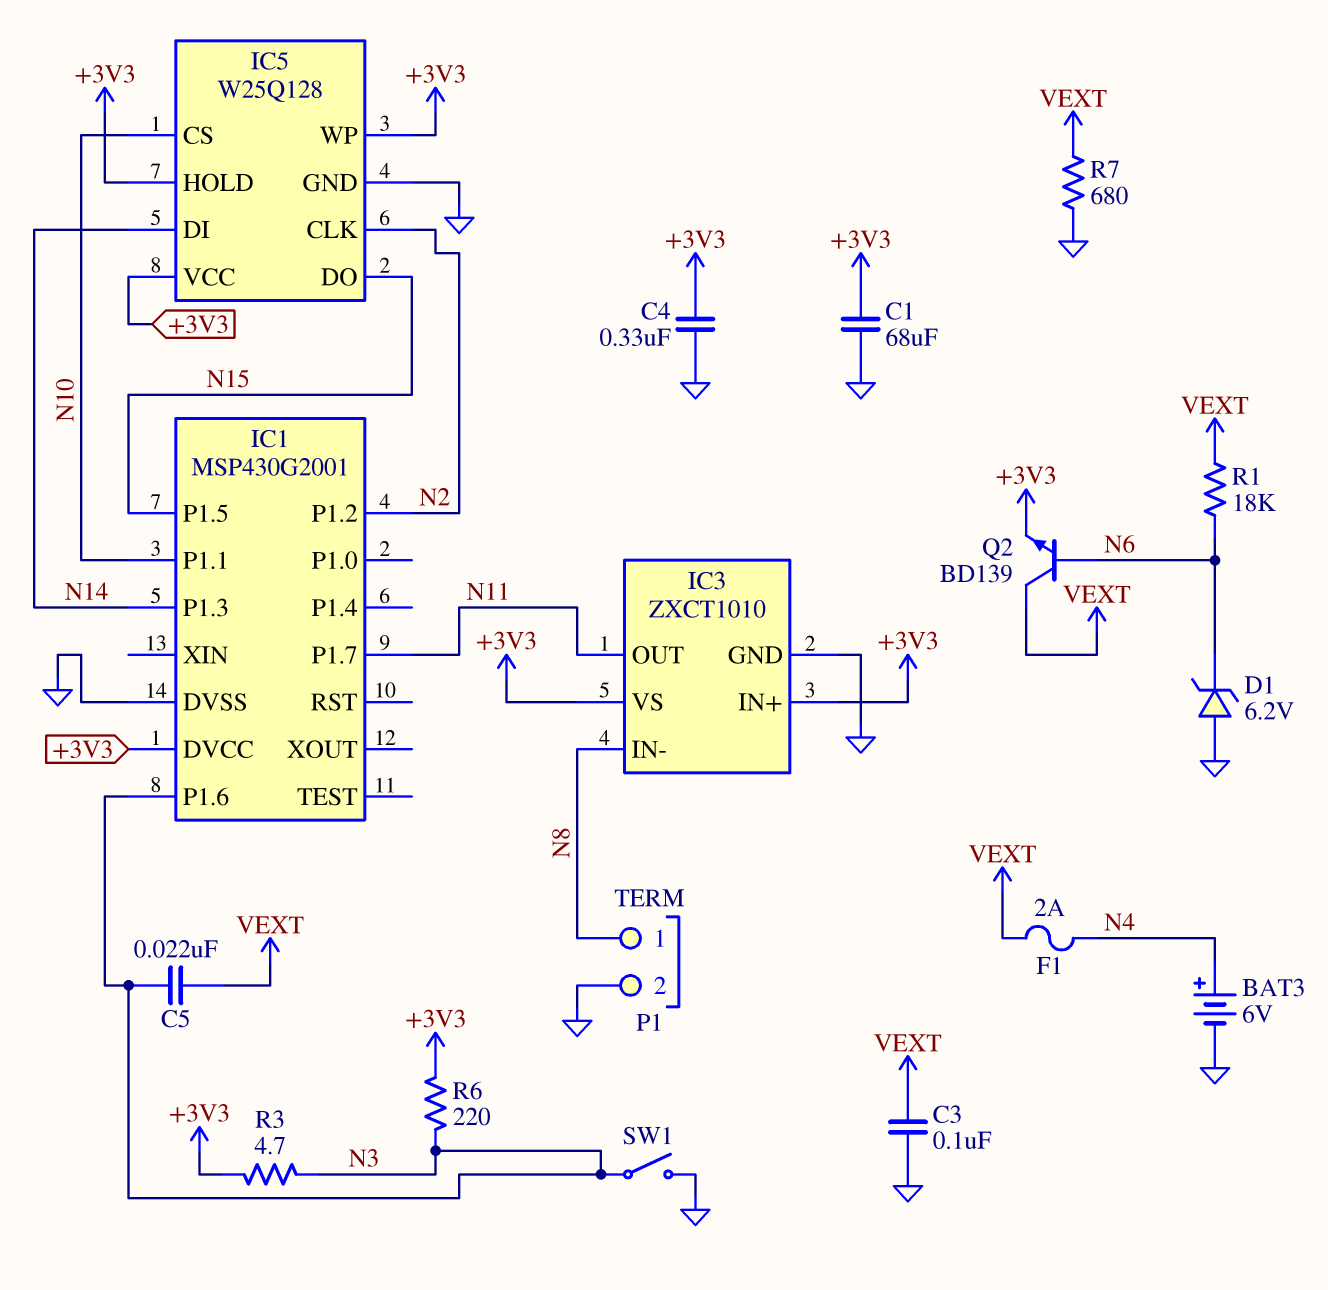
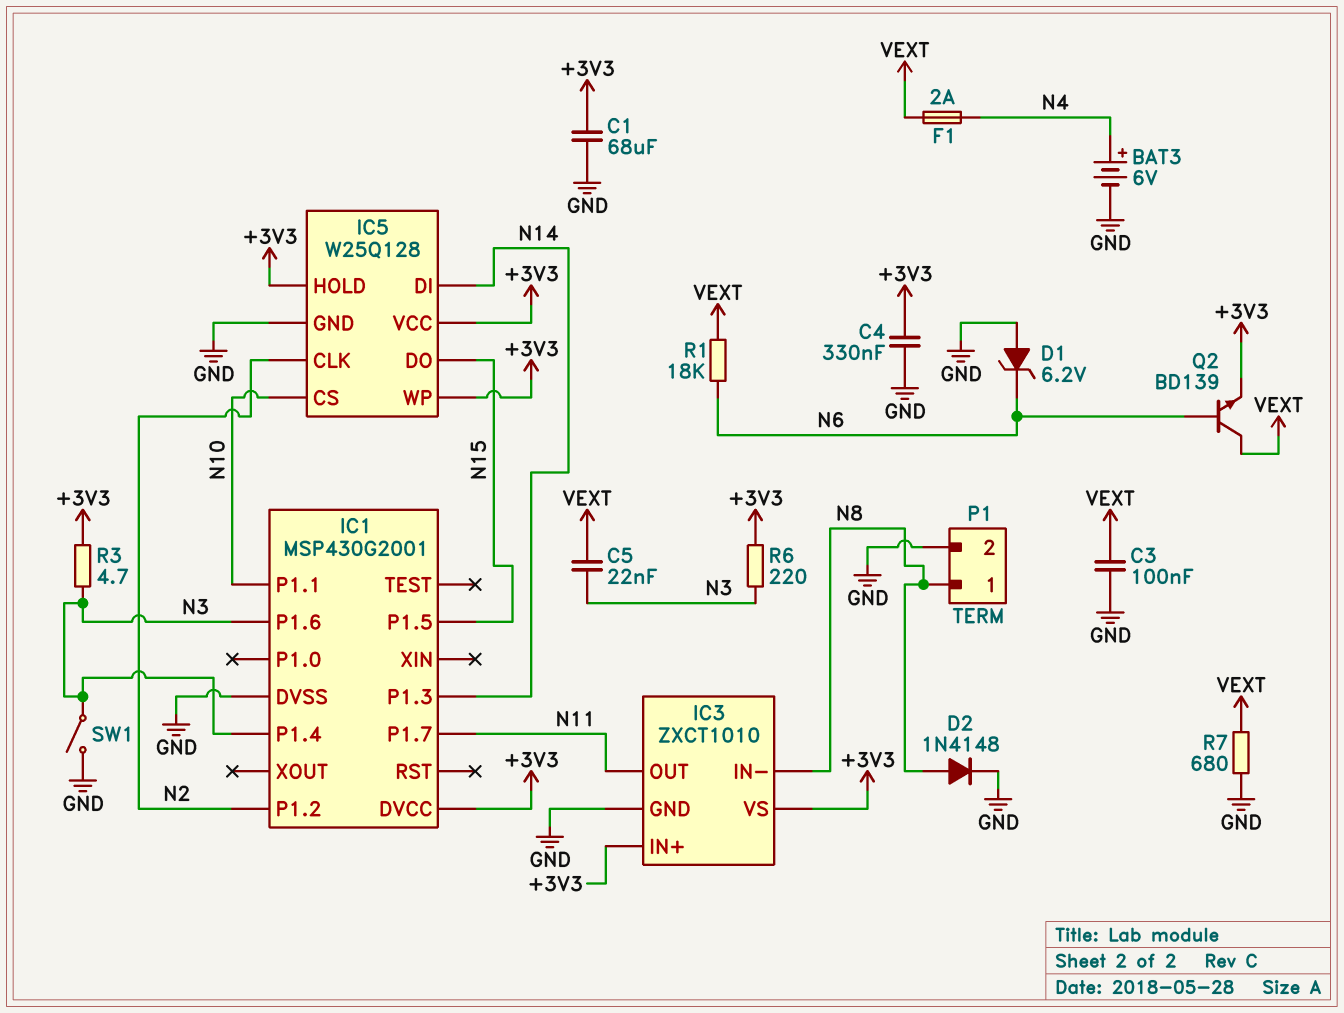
D2: none -> diode 1N4148 (A N8, K GND)
IC1 pin P1.4: none -> N3

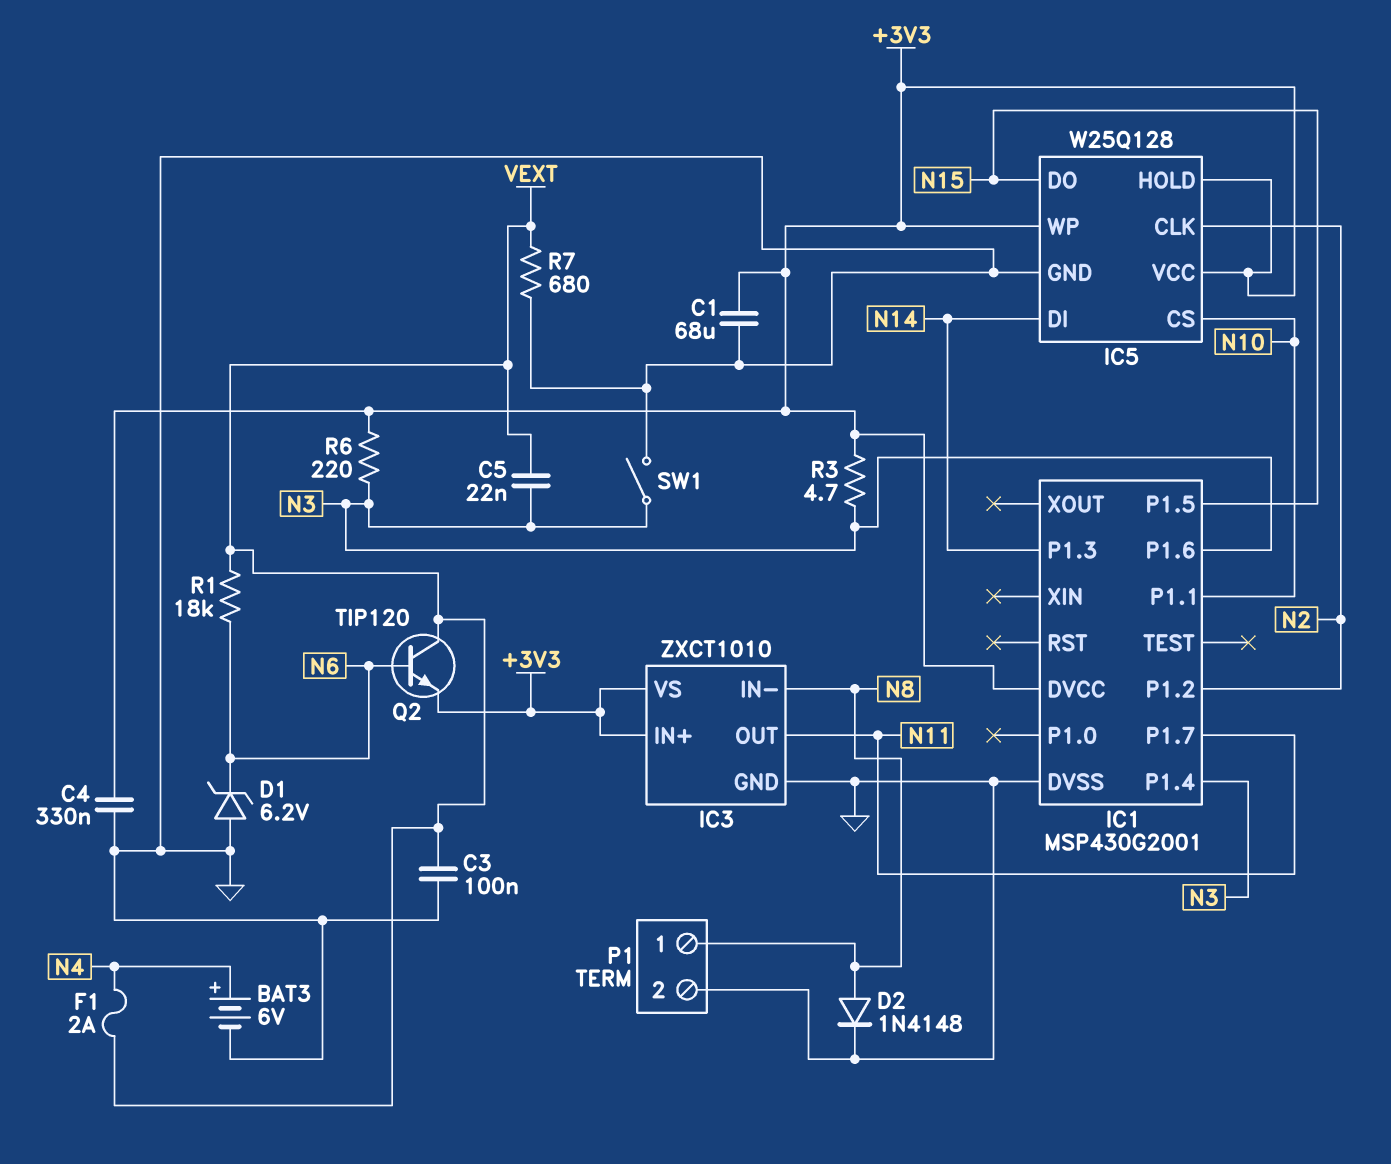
Q2: NPN BD139 (B N6, C VEXT, E +3V3) -> NPN TIP120 (B N6, C VEXT, E +3V3)

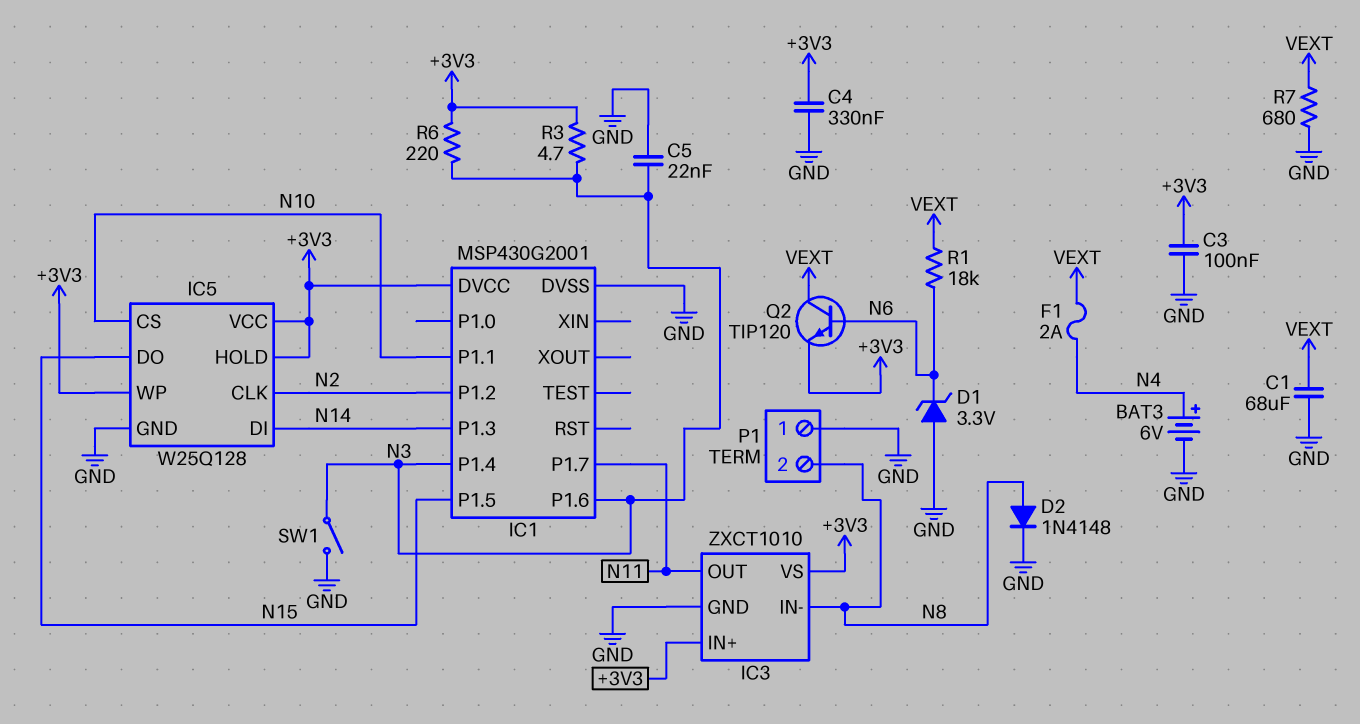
C1: 68uF (+3V3, GND) -> 68uF (GND, VEXT)
C3: 100nF (GND, VEXT) -> 100nF (+3V3, GND)
C5: 22nF (N3, VEXT) -> 22nF (GND, N3)
D1: zener 6.2V (A GND, K N6) -> zener 3.3V (A GND, K N6)
P1 pin 1: N8 -> GND
P1 pin 2: GND -> N8

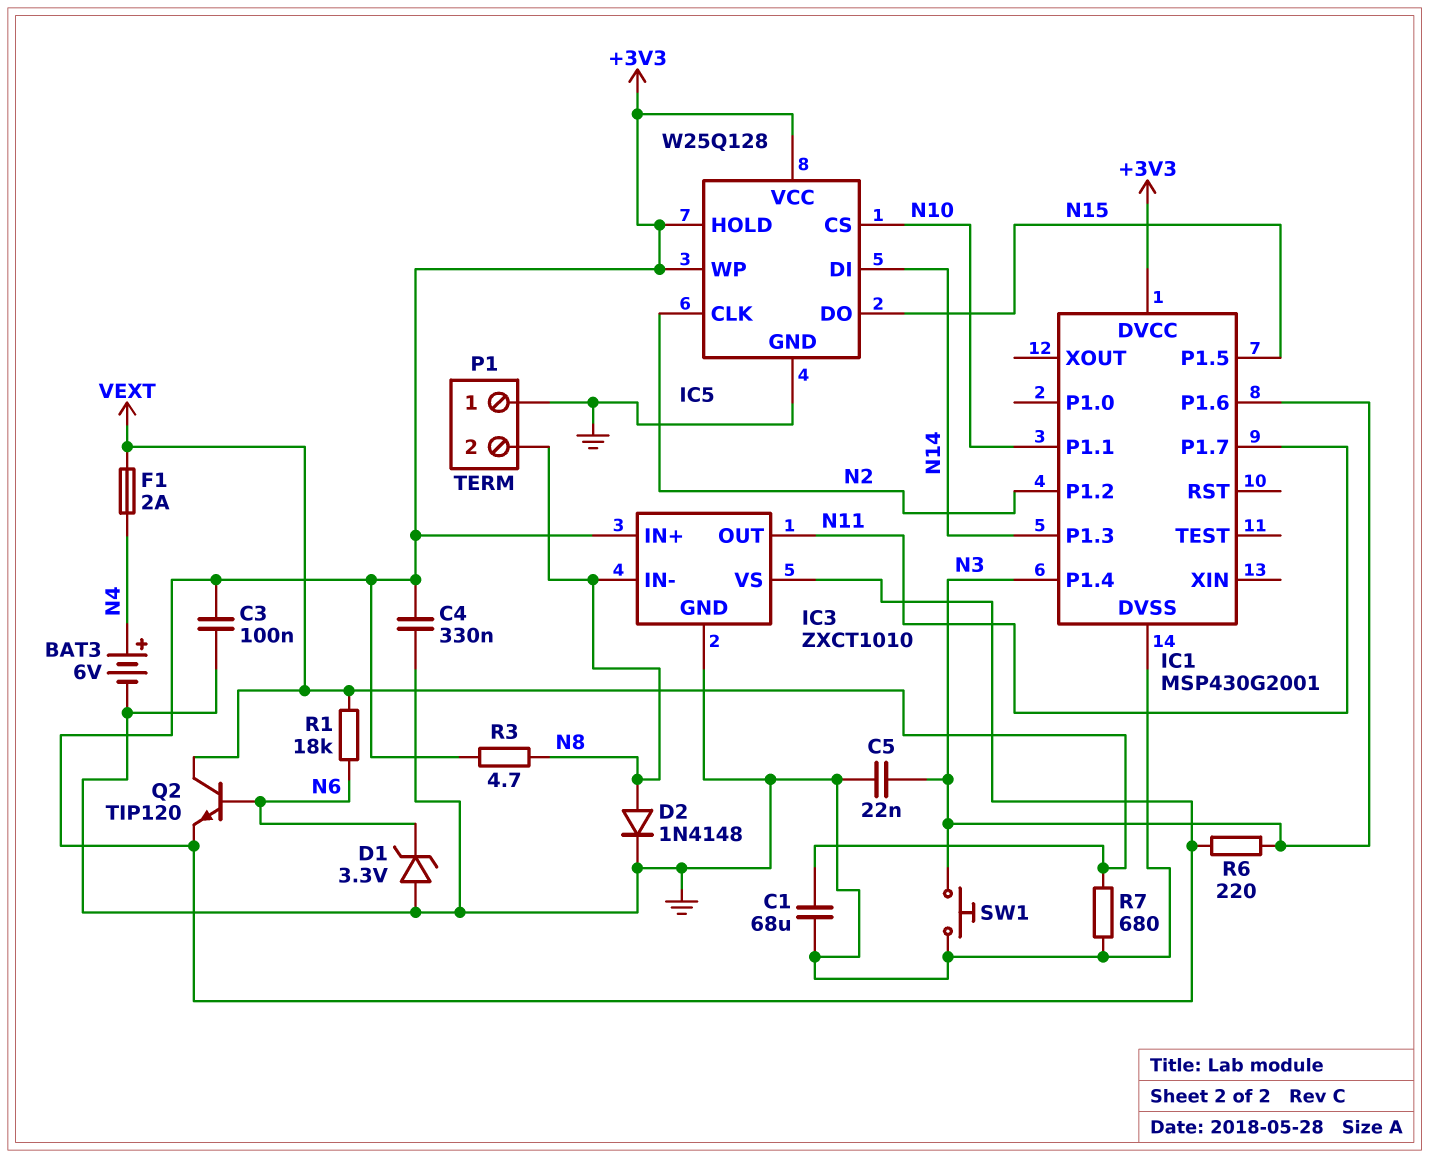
R3: 4.7 (+3V3, N3) -> 4.7 (+3V3, N8)
SW1: switch (GND, N3) -> button (GND, N3)

